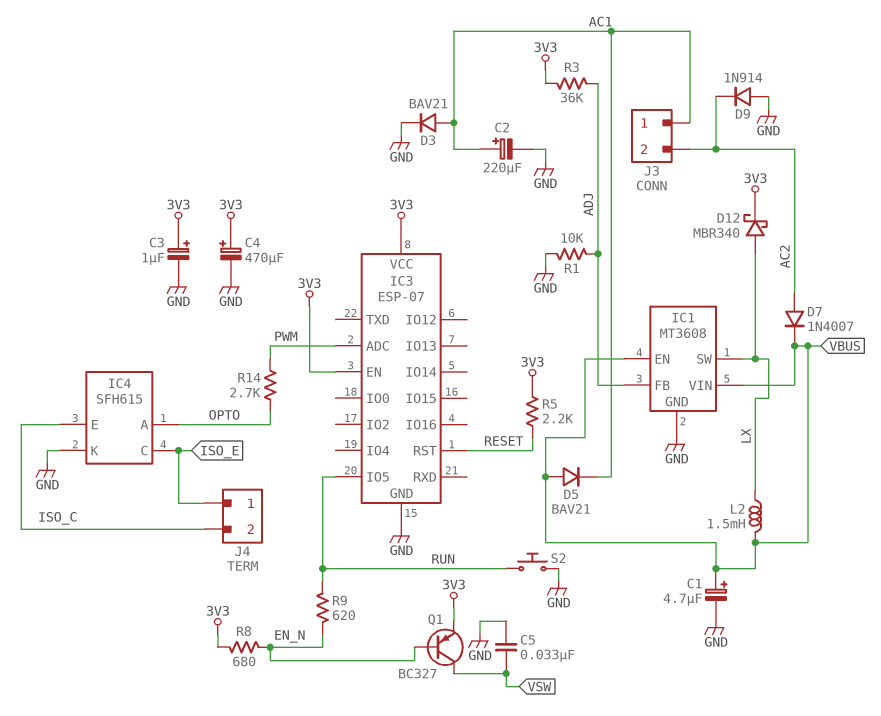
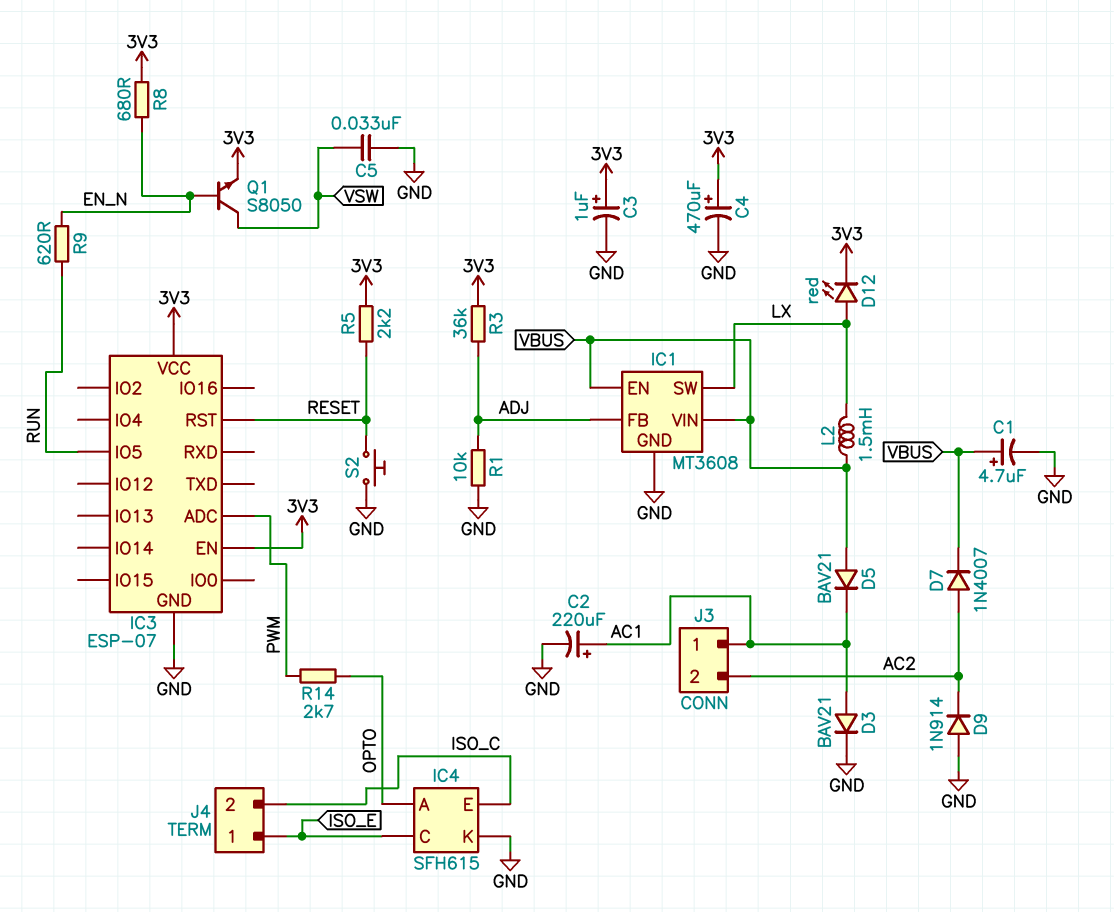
D12: schottky MBR340 (A LX, K 3V3) -> LED red (A LX, K 3V3)
Q1: PNP BC327 (B EN_N, C VSW, E 3V3) -> NPN S8050 (B EN_N, C VSW, E 3V3)
S2: button (GND, RUN) -> button (GND, RESET)

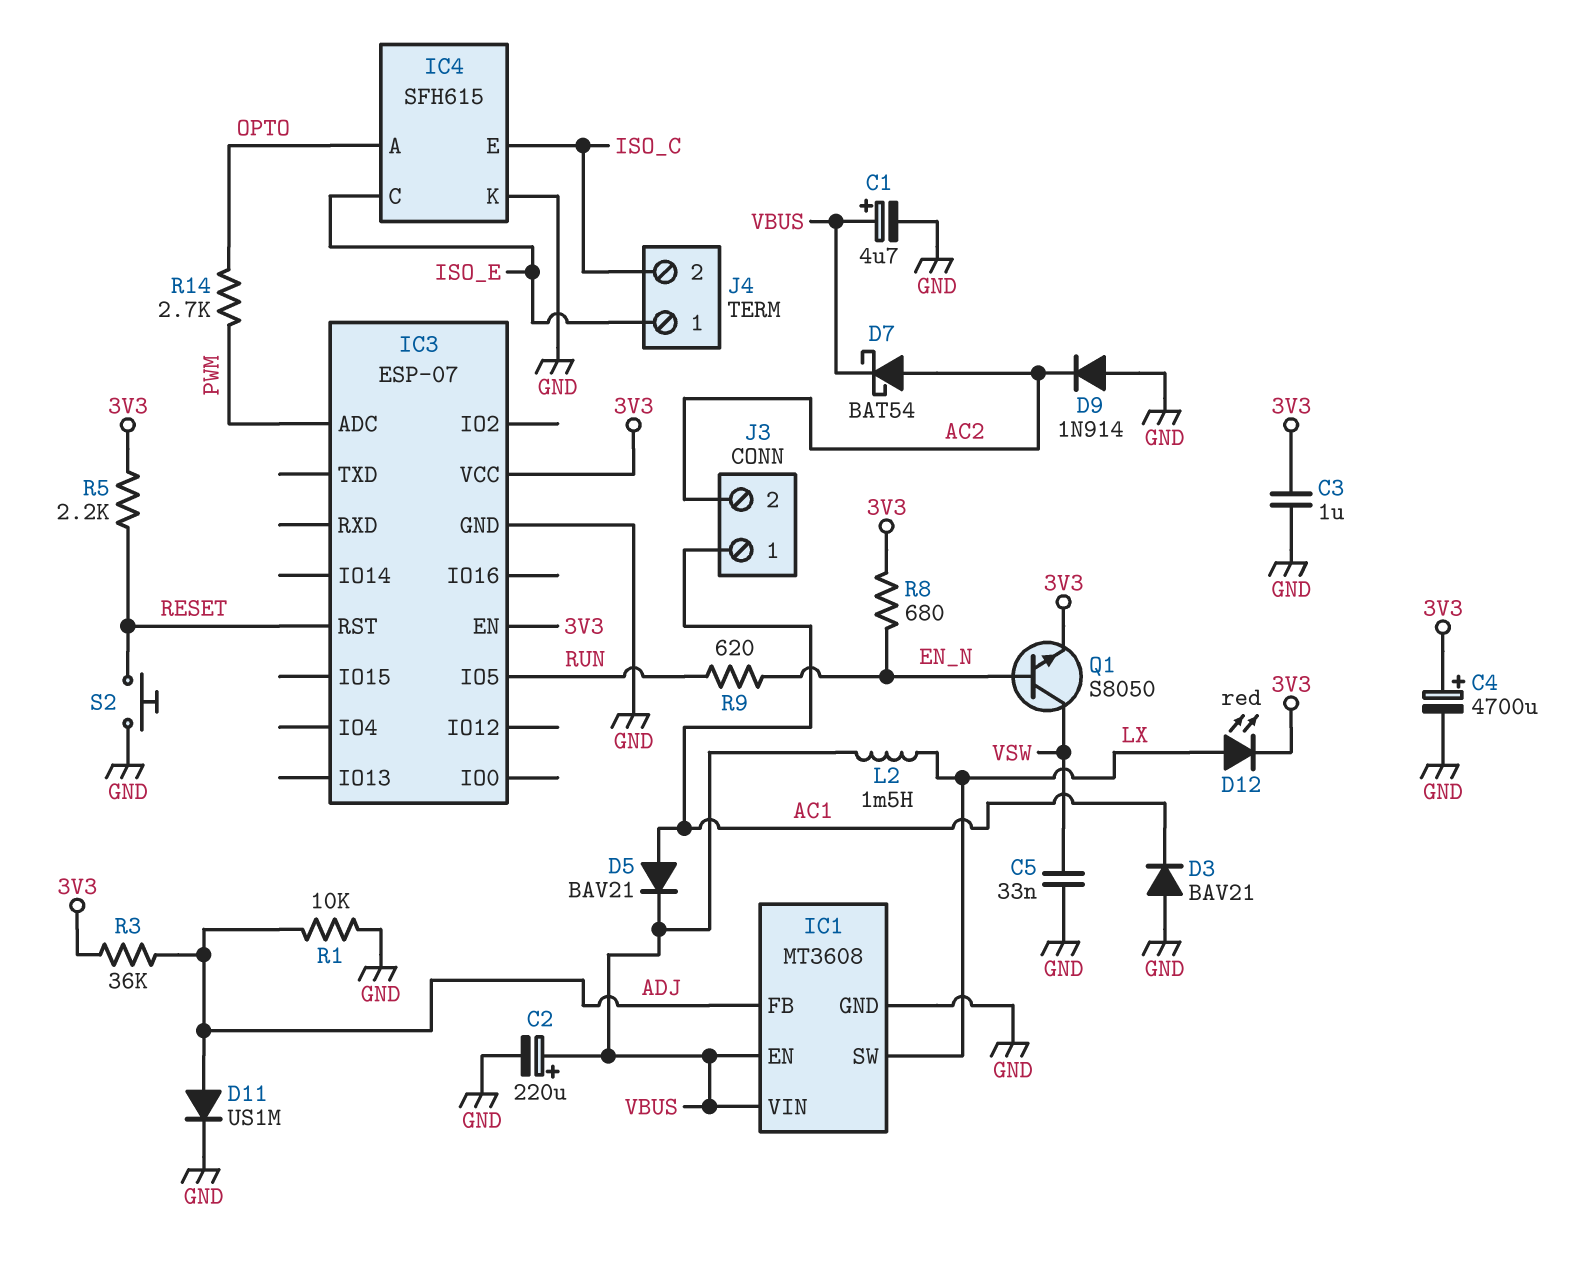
C2: 220uF (plus AC1, minus GND) -> 220uF (plus VBUS, minus GND)
C3: 1uF (plus 3V3, minus GND) -> 1uF (3V3, GND)
C4: 470uF (plus 3V3, minus GND) -> 4700uF (plus 3V3, minus GND)
D3: diode BAV21 (A AC1, K GND) -> diode BAV21 (A GND, K AC1)
D5: diode BAV21 (A VBUS, K AC1) -> diode BAV21 (A AC1, K VBUS)
D7: diode 1N4007 (A AC2, K VBUS) -> schottky BAT54 (A AC2, K VBUS)
D11: none -> diode US1M (A ADJ, K GND)

